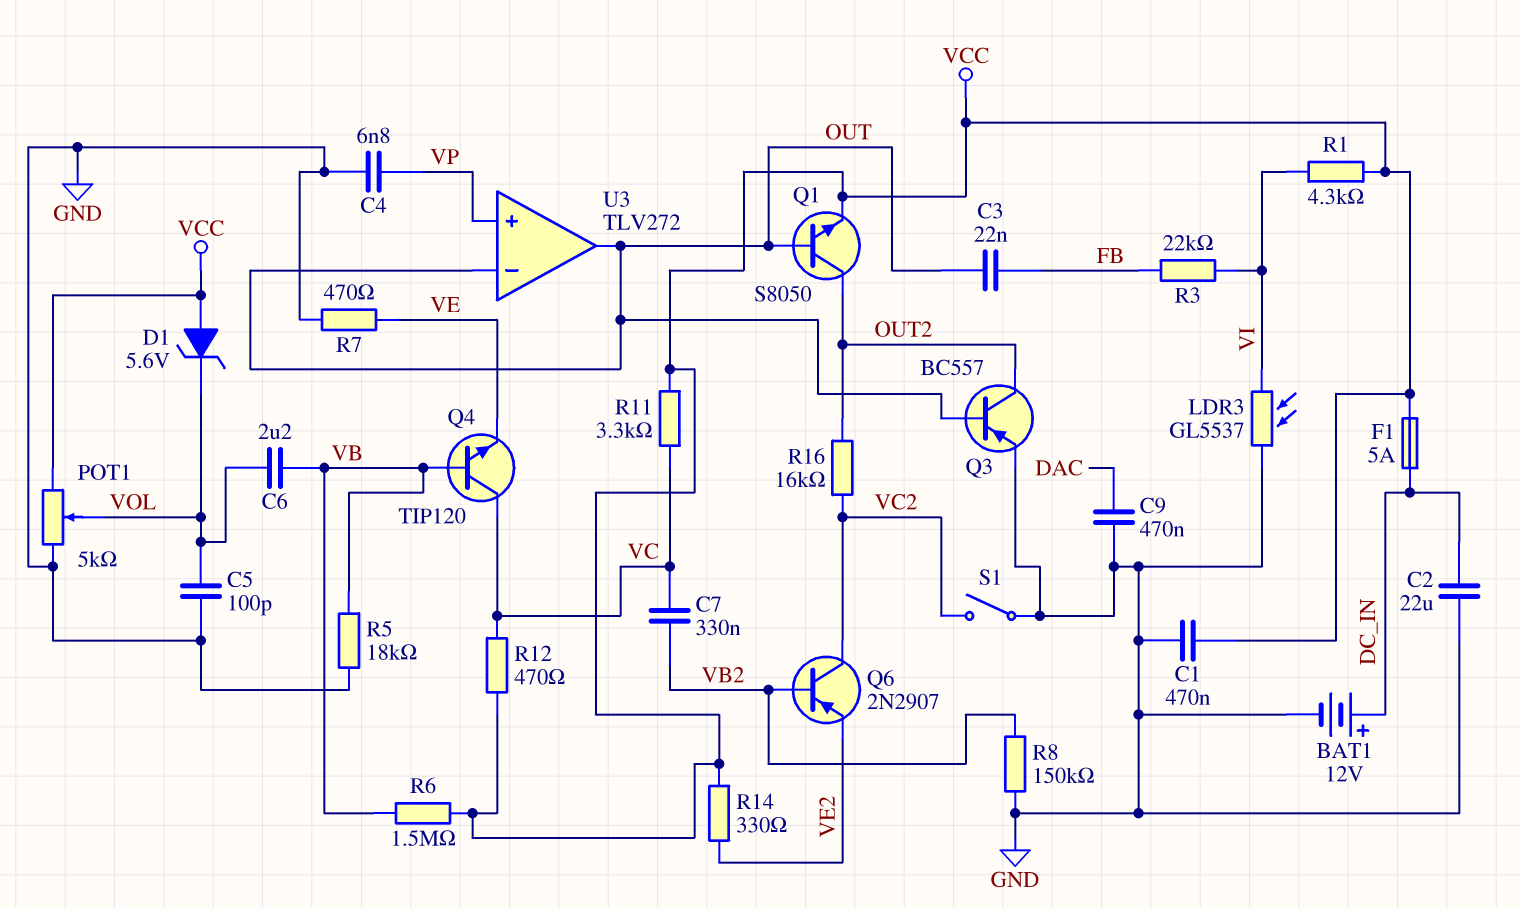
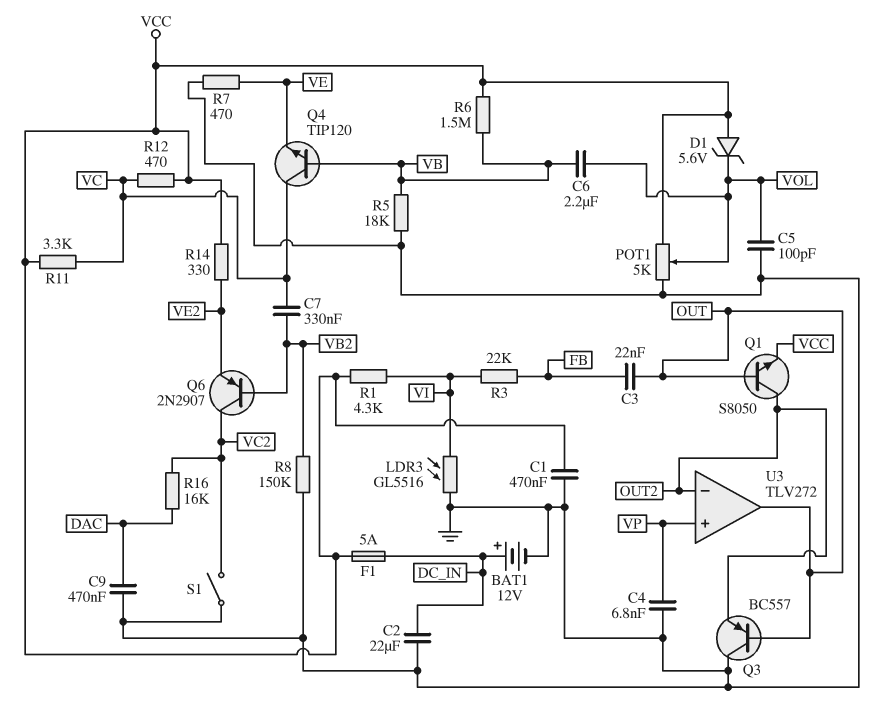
LDR3: GL5537 (GND, VI) -> GL5516 (GND, VI)
Q3: PNP BC557 (B OUT, C OUT2, E GND) -> PNP BC557 (B OUT, C GND, E OUT2)
R16: 16k (OUT2, VC2) -> 16k (DAC, VC2)
U3 pin in-: OUT -> OUT2

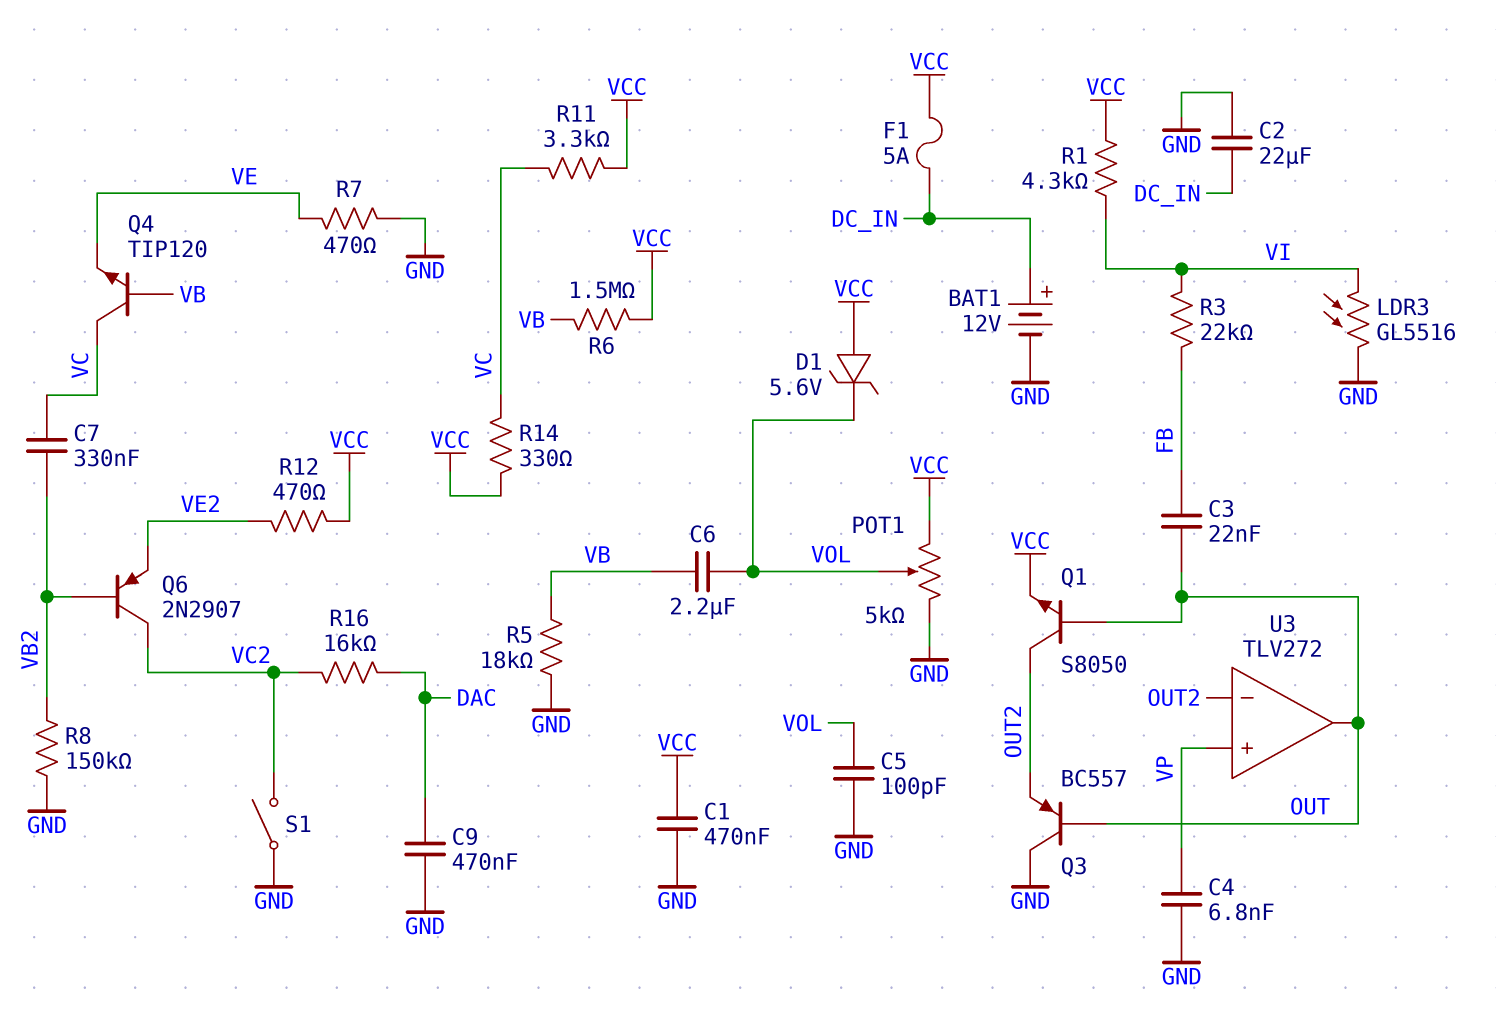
R12: 470 (VC, VCC) -> 470 (VCC, VE2)
R14: 330 (VCC, VE2) -> 330 (VC, VCC)

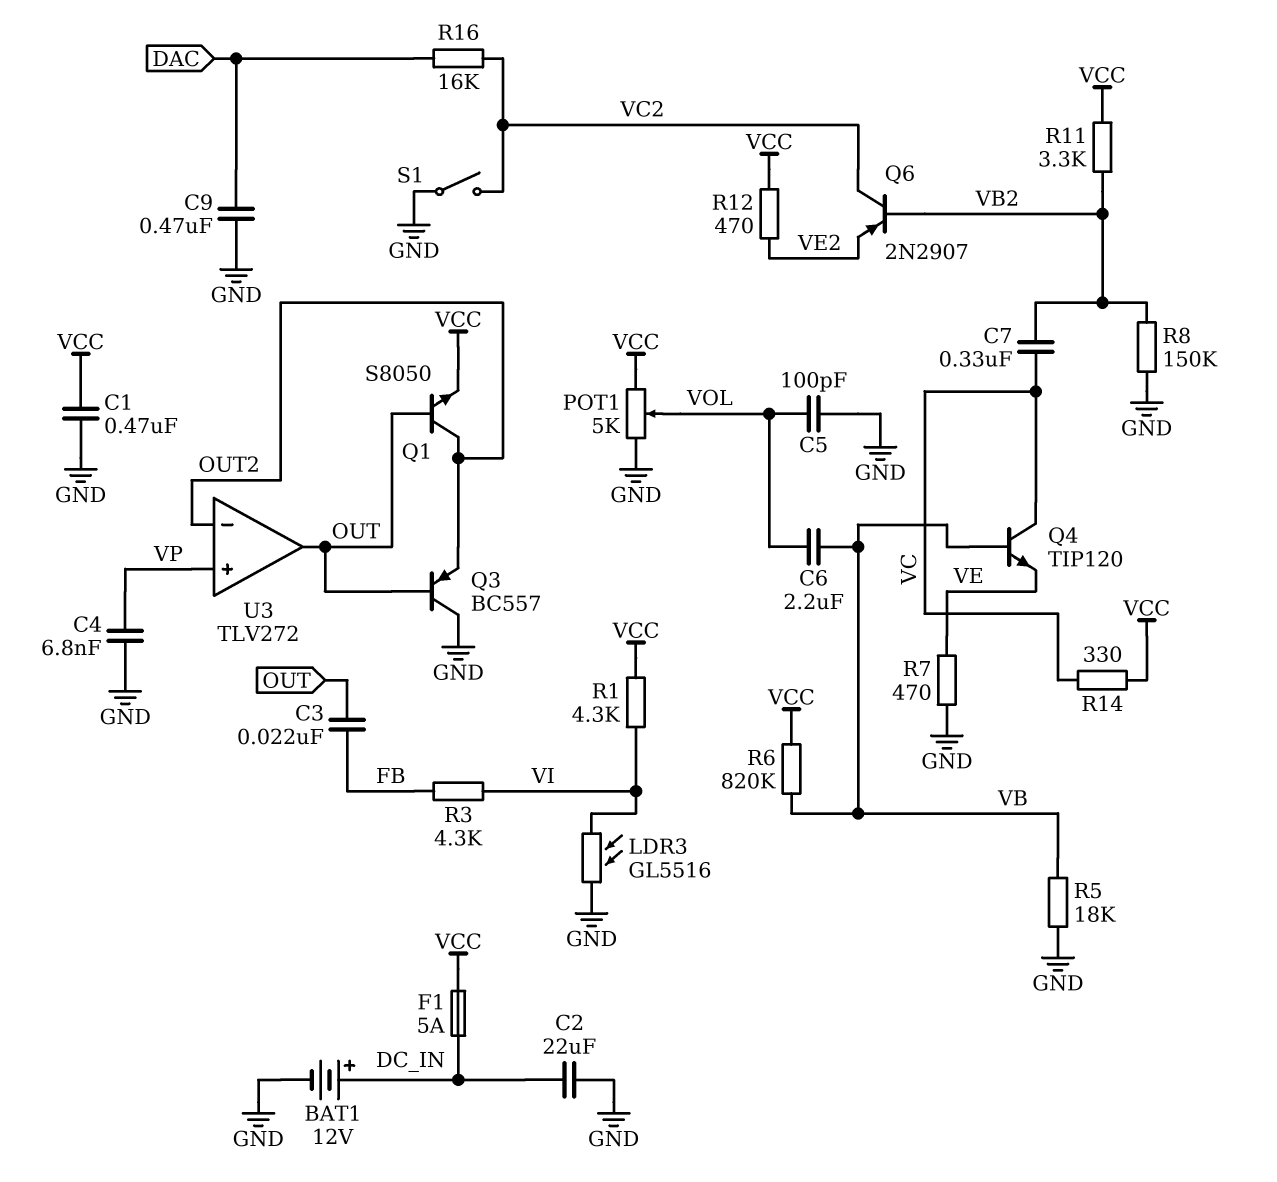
D1: zener 5.6V (A VCC, K VOL) -> none
R3: 22k (FB, VI) -> 4.3k (FB, VI)
R6: 1.5M (VB, VCC) -> 820k (VB, VCC)
R11: 3.3k (VC, VCC) -> 3.3k (VB2, VCC)

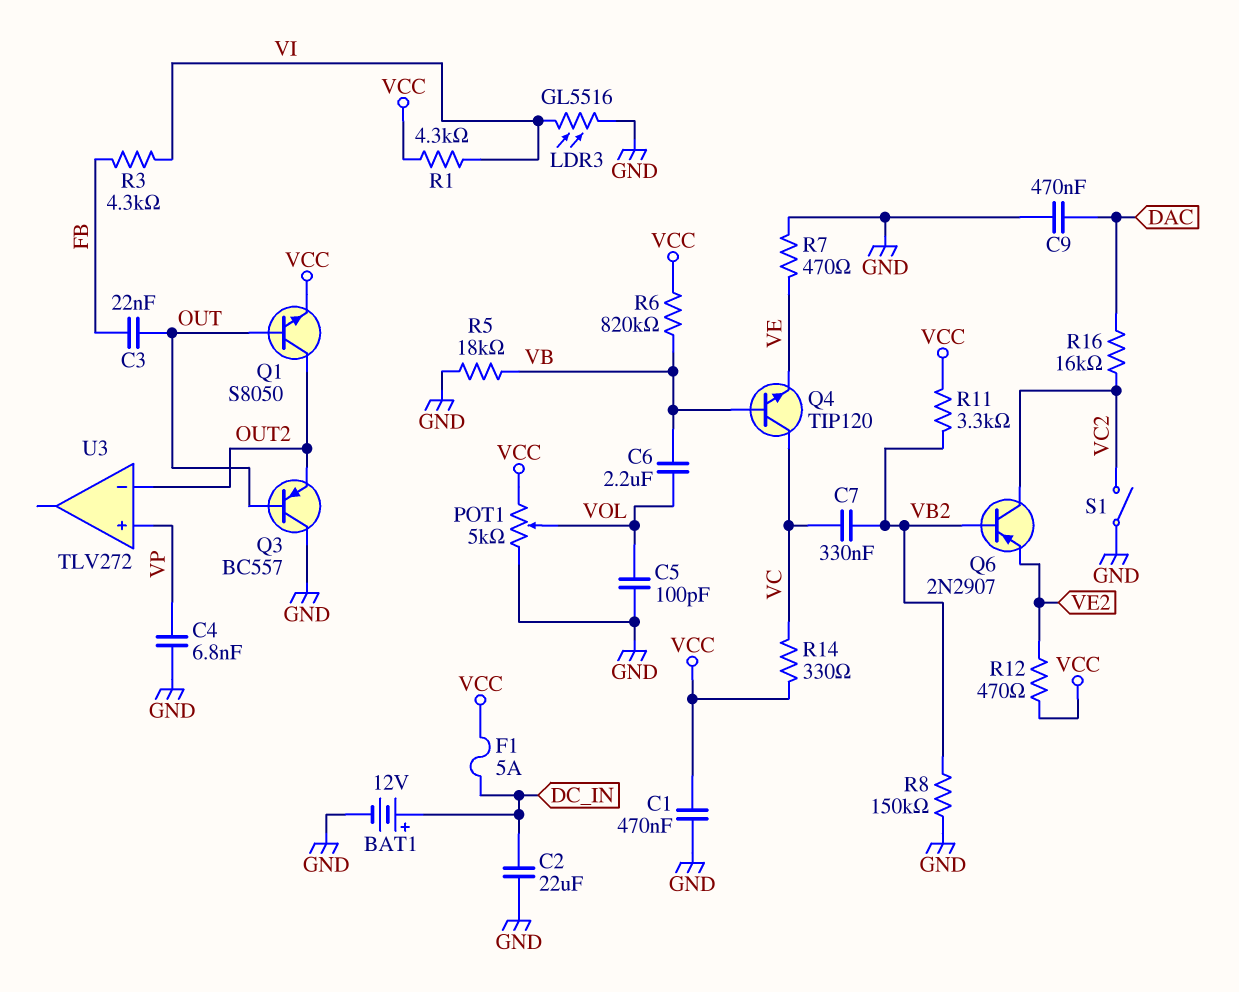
U3 pin out: OUT -> none

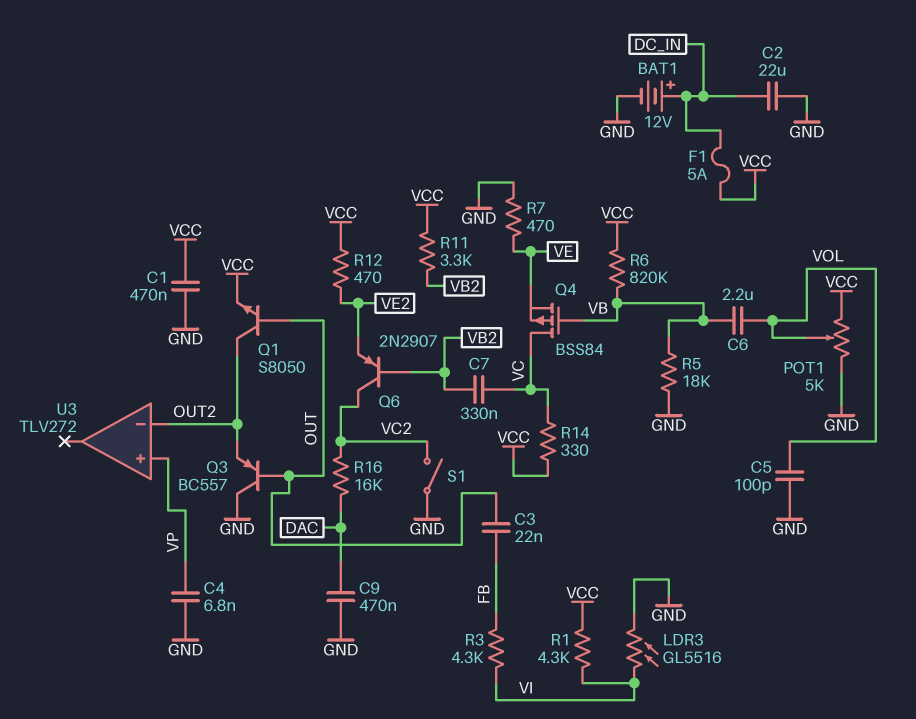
Q4: NPN TIP120 (B VB, C VC, E VE) -> PMOS BSS84 (G VB, D VC, S VE)
R8: 150k (GND, VB2) -> none

